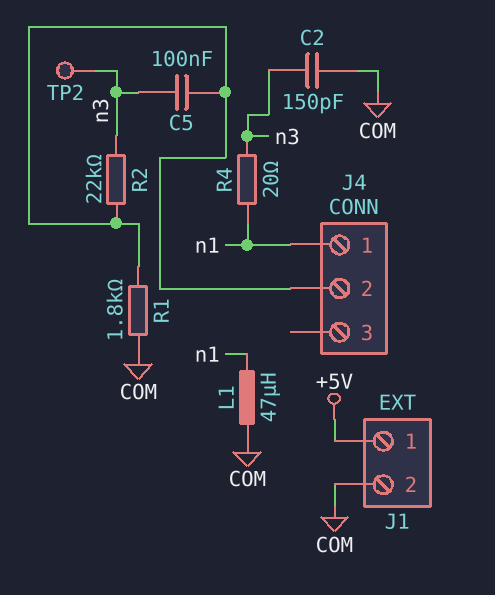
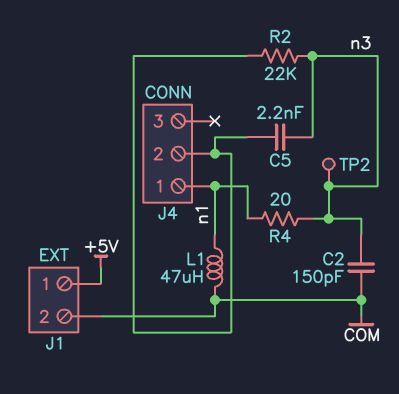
C5: 100nF (J4/2, n3) -> 2.2nF (J4/2, n3)
R1: 1.8k (COM, J4/2) -> none

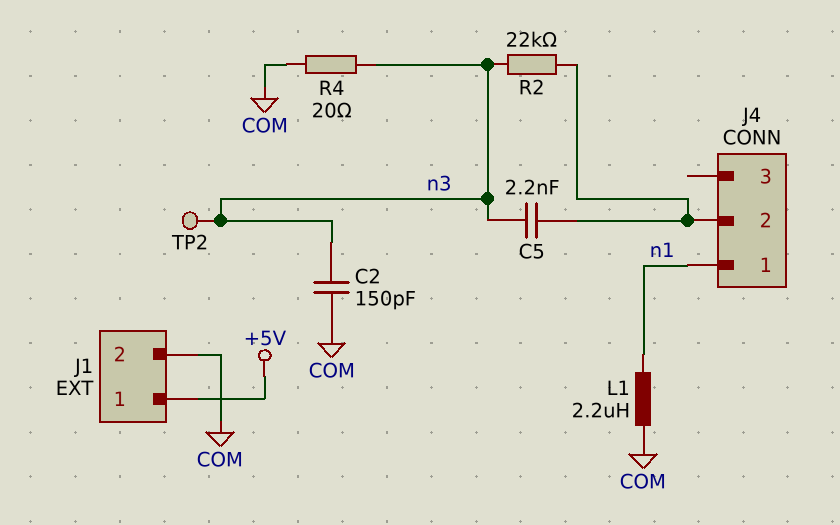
L1: 47uH (COM, n1) -> 2.2uH (COM, n1)
R4: 20 (n1, n3) -> 20 (COM, n3)

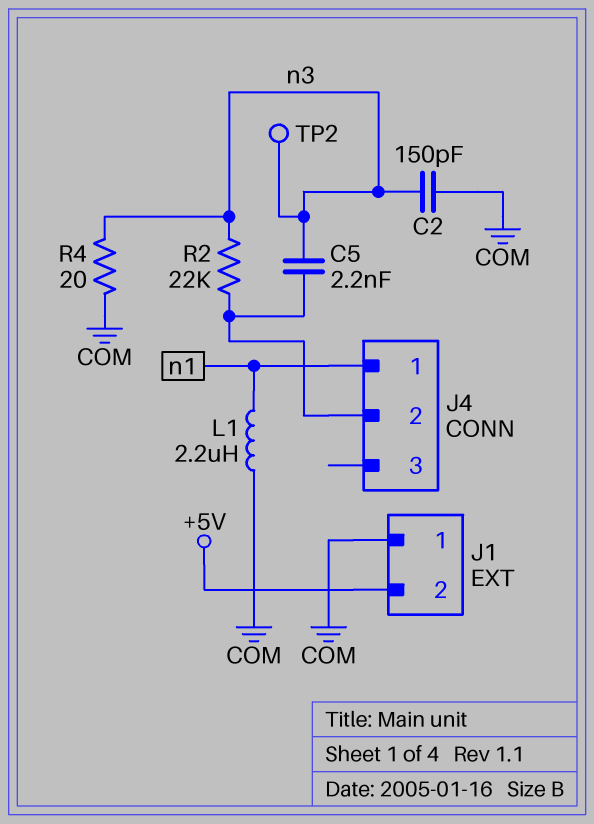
J1 pin 1: +5V -> COM
J1 pin 2: COM -> +5V

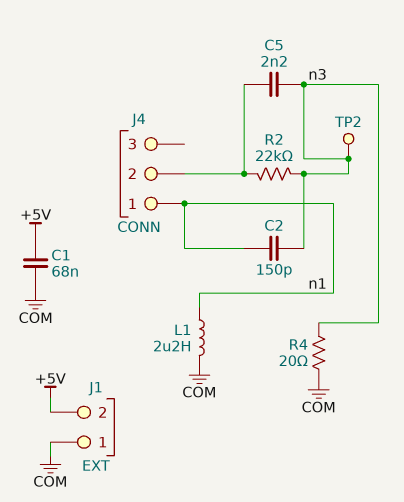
C1: none -> 68nF (+5V, COM)
C2: 150pF (COM, n3) -> 150pF (n1, n3)

